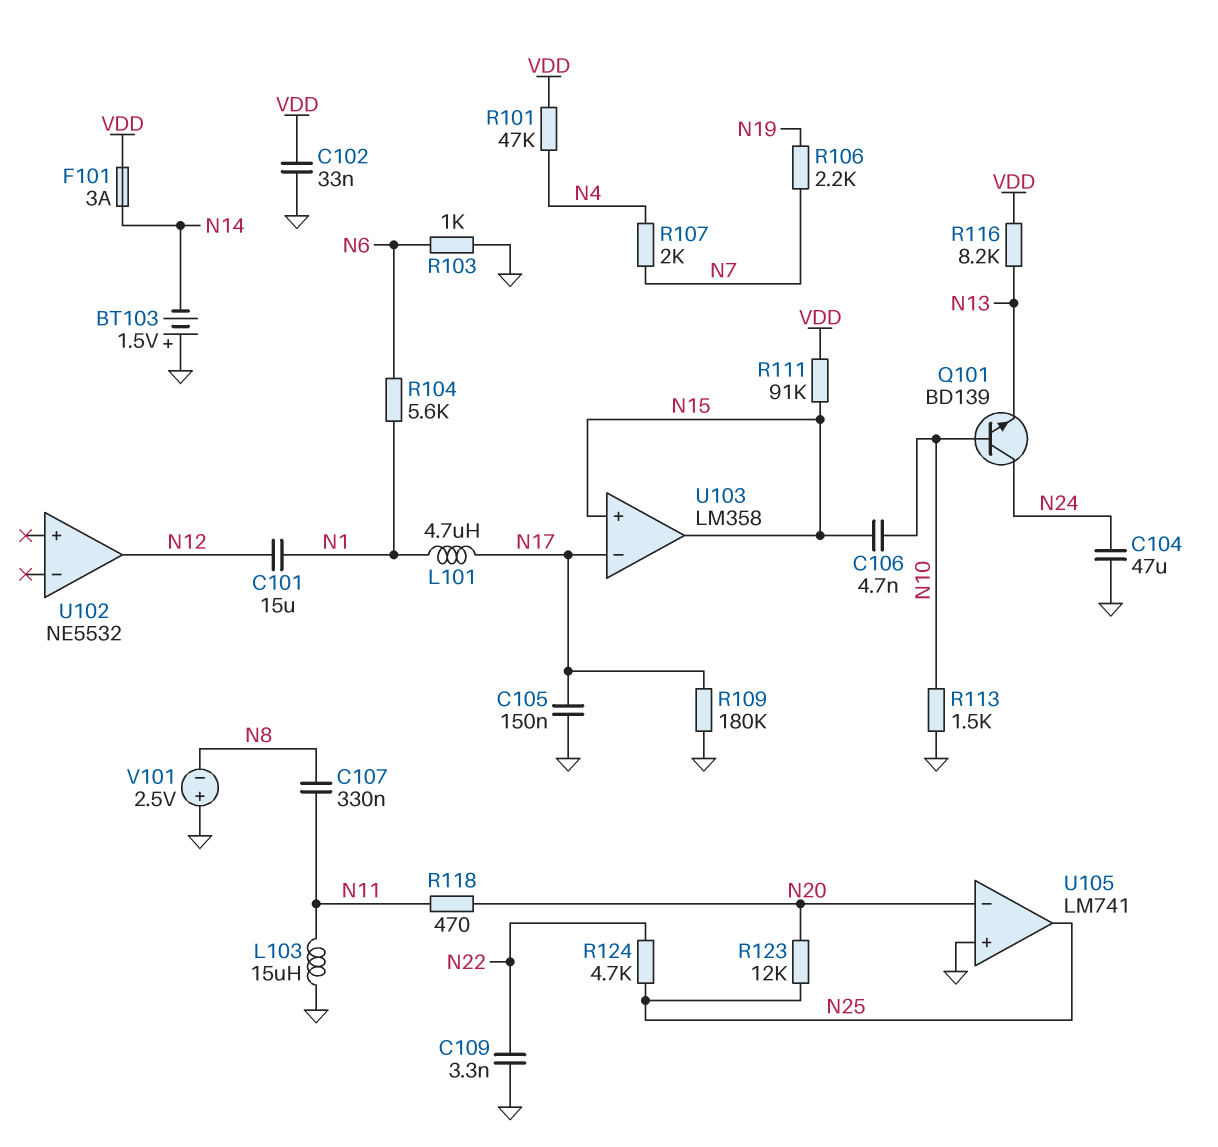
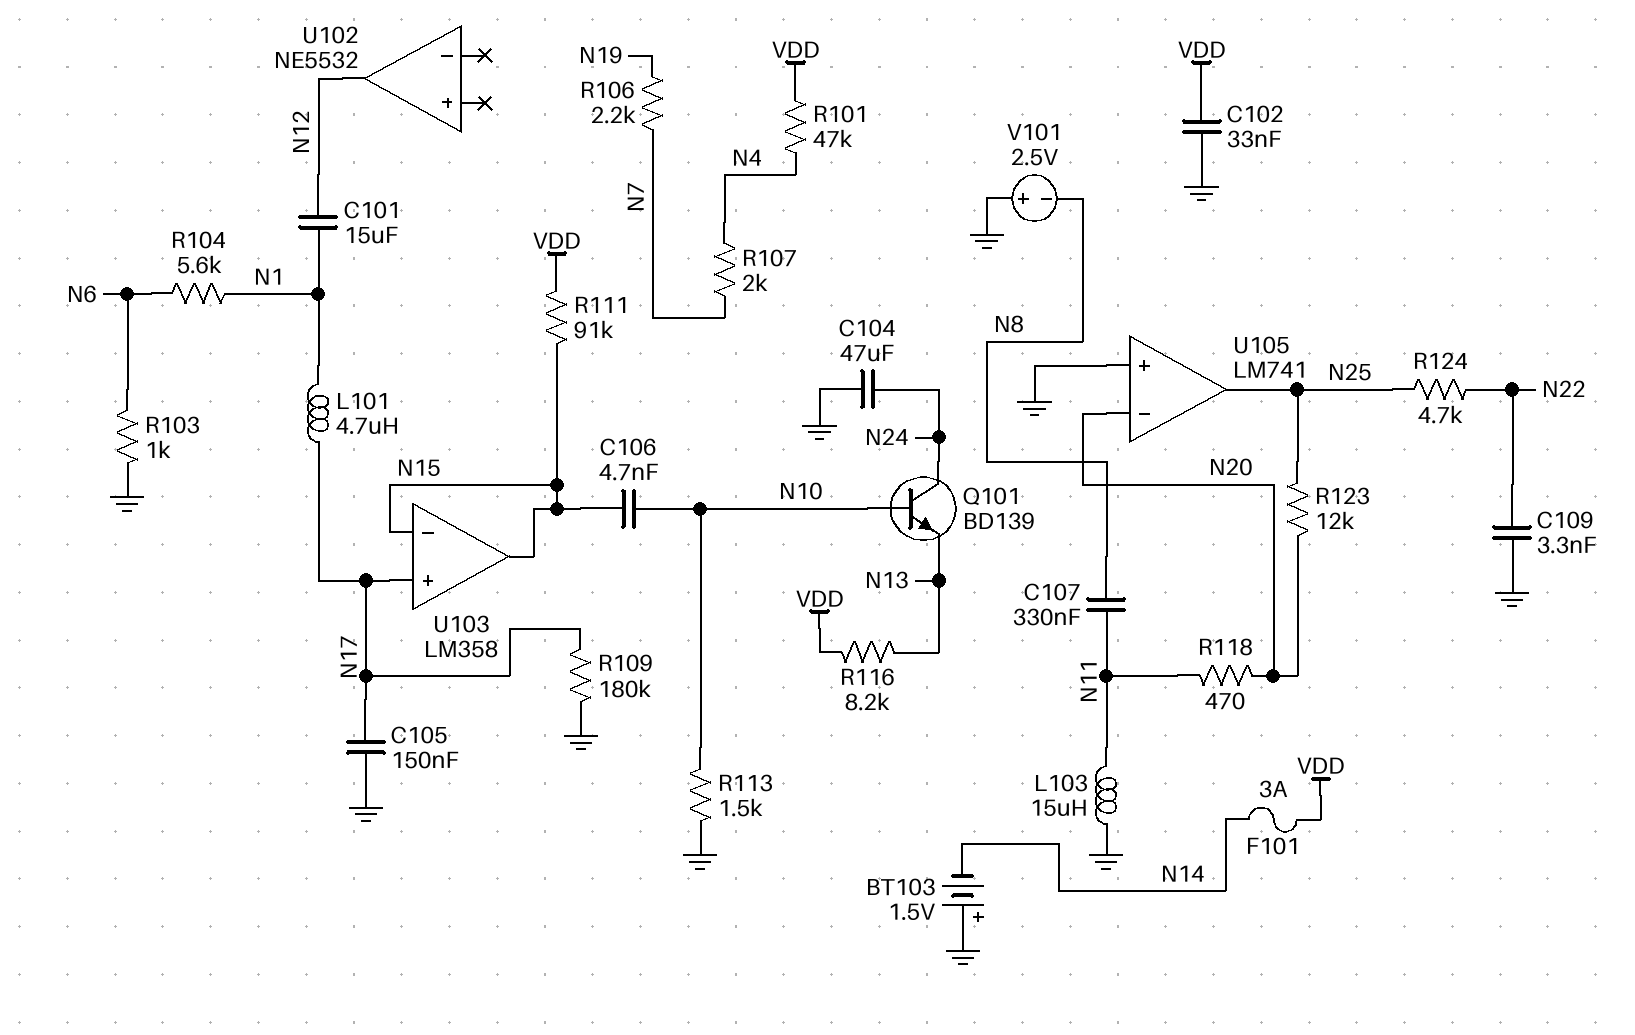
U103 pin in+: N15 -> N17
U103 pin in-: N17 -> N15

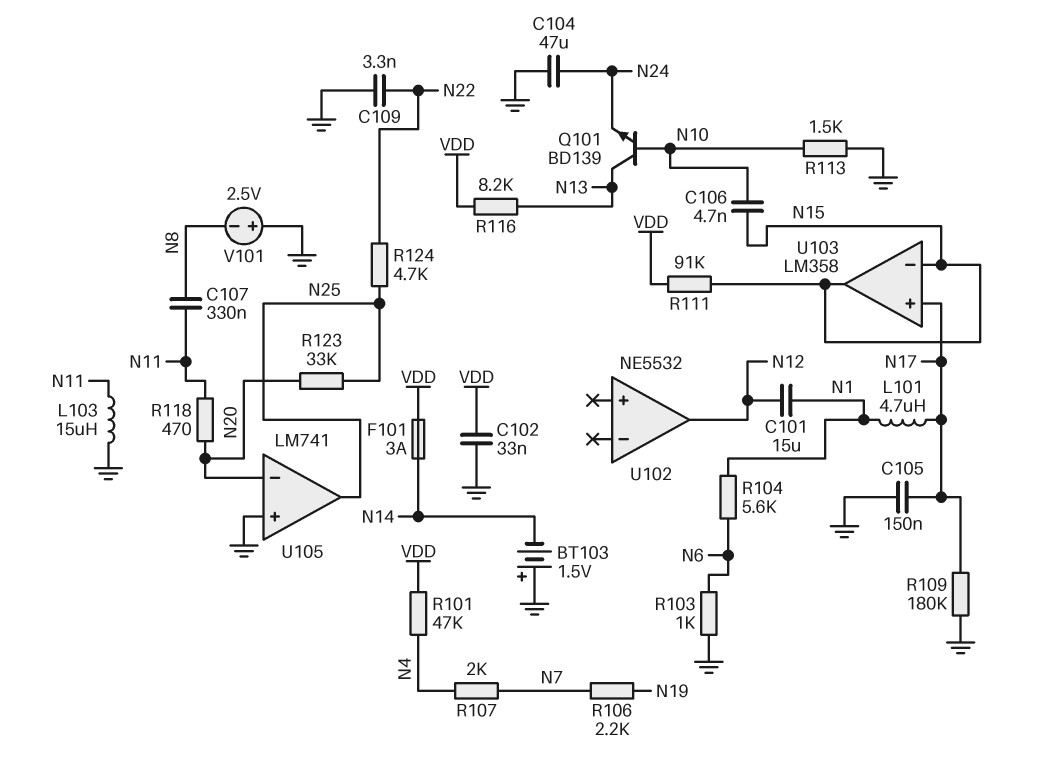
Q101: NPN BD139 (B N10, C N24, E N13) -> NPN BD139 (B N10, C N13, E N24)
R123: 12k (N20, N25) -> 33k (N20, N25)

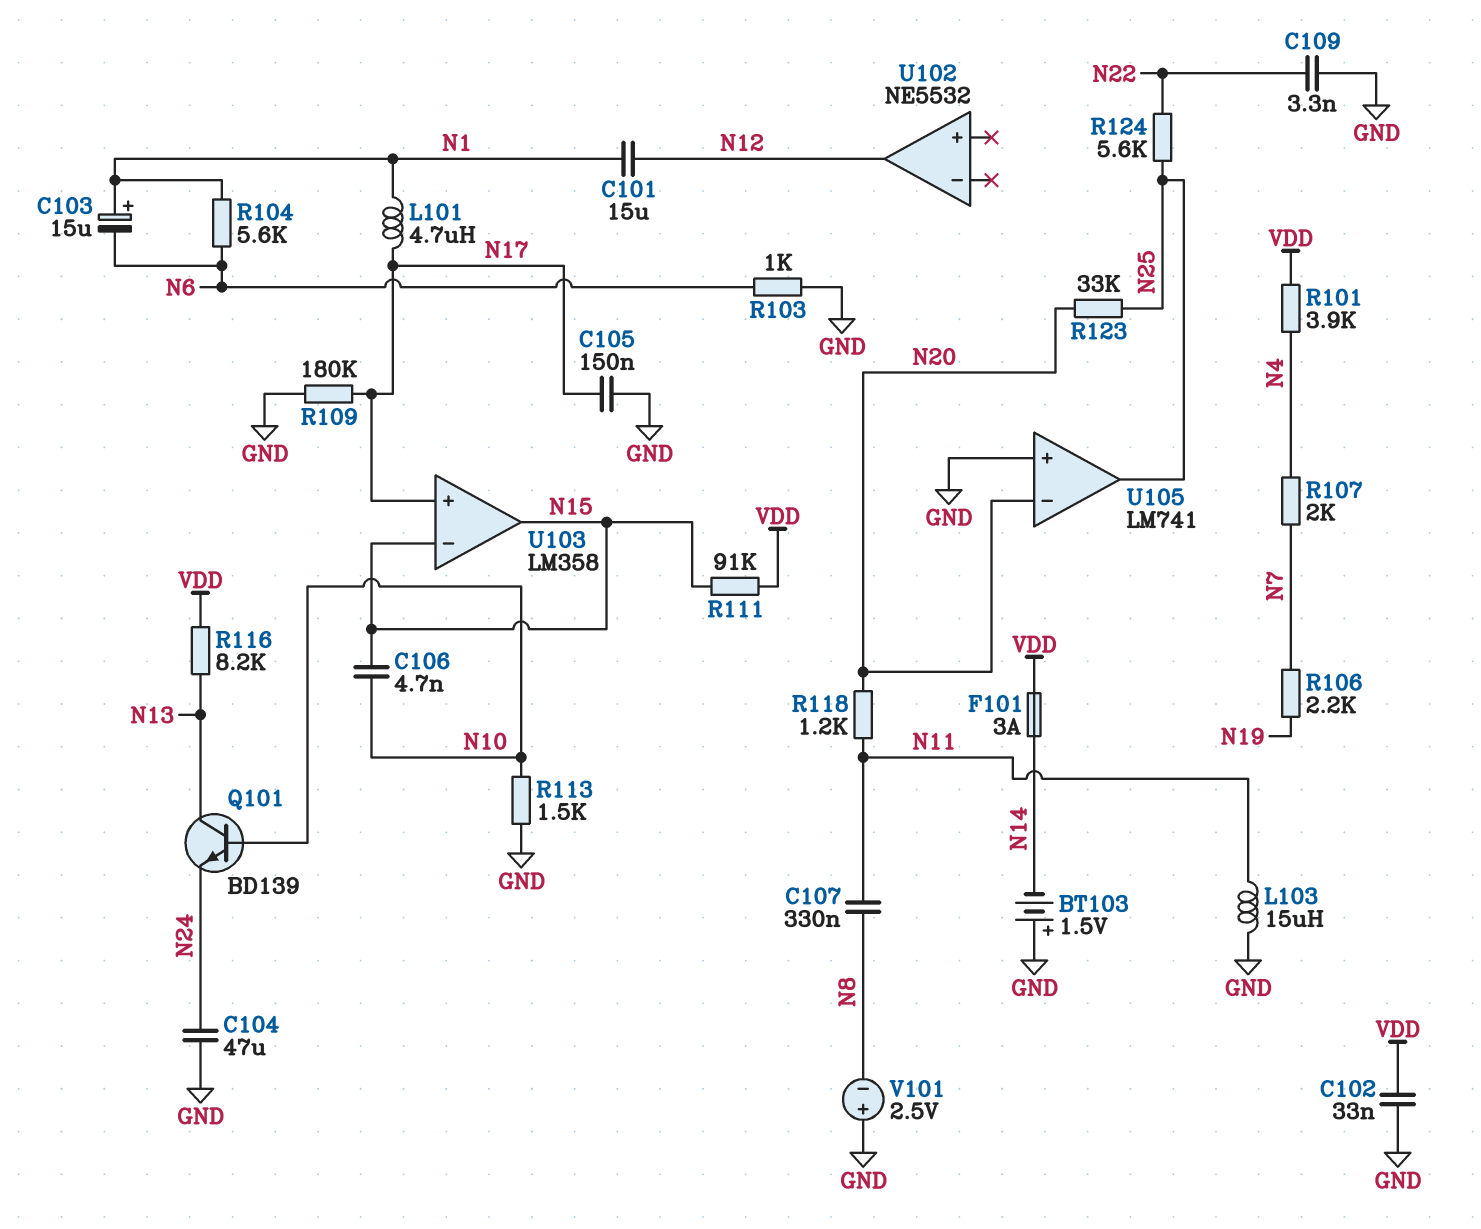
C103: none -> 15uF (plus N1, minus N6)
R101: 47k (N4, VDD) -> 3.9k (N4, VDD)
R118: 470 (N11, N20) -> 1.2k (N11, N20)
R124: 4.7k (N22, N25) -> 5.6k (N22, N25)

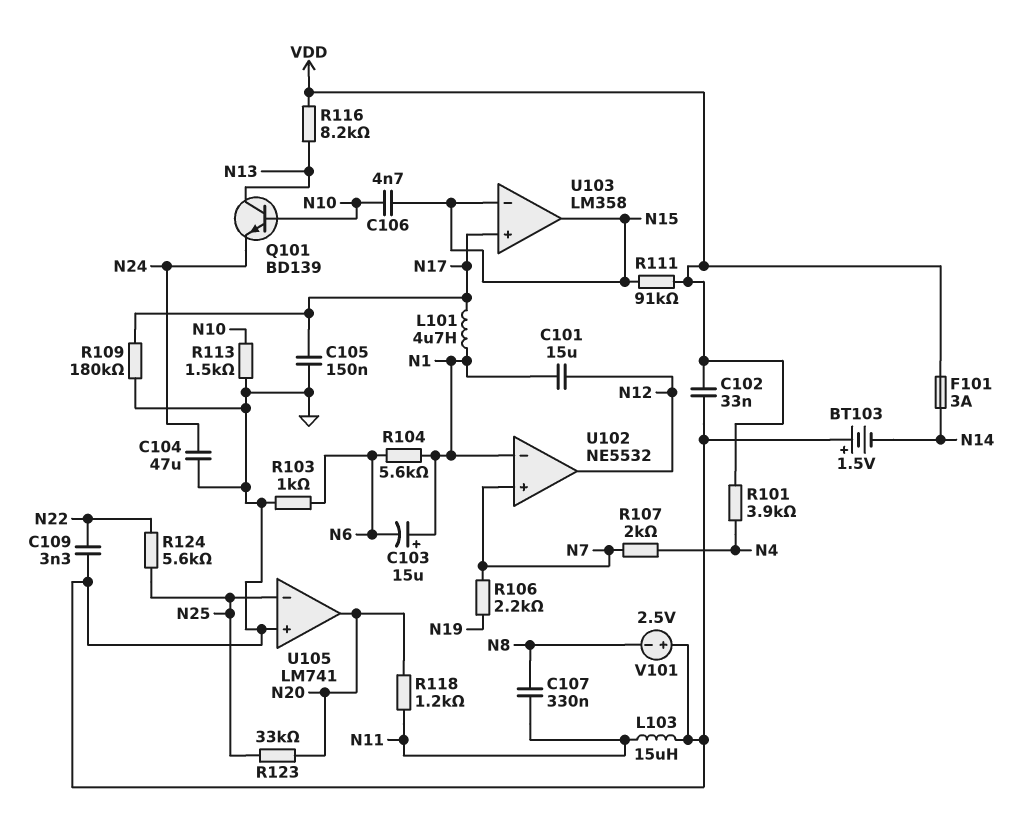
U102 pin in+: none -> N7
U102 pin in-: none -> N1
U105 pin in-: N20 -> N25
U105 pin out: N25 -> N20

